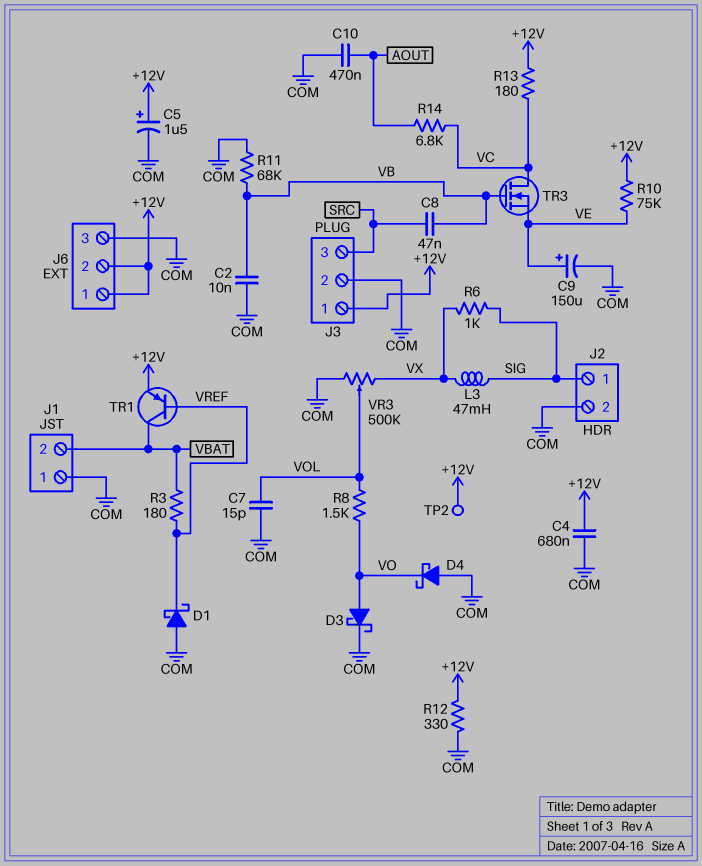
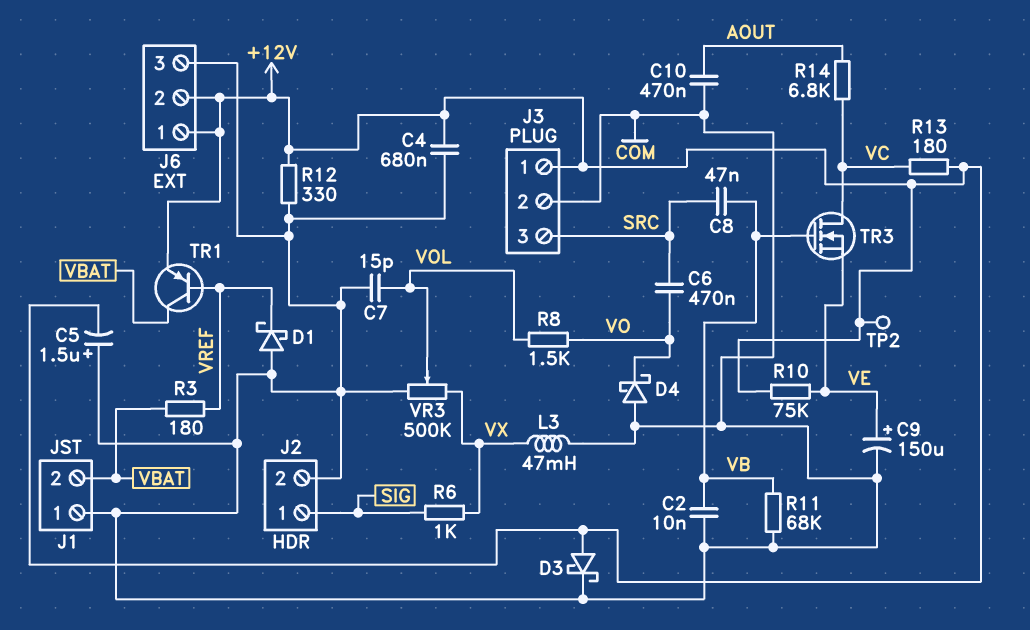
C5: 1.5uF (plus +12V, minus COM) -> 1.5uF (plus COM, minus +12V)
C6: none -> 470nF (SRC, VO)
D3: schottky (A VO, K COM) -> schottky (A +12V, K COM)
L3: 47mH (SIG, VX) -> 47mH (COM, VX)

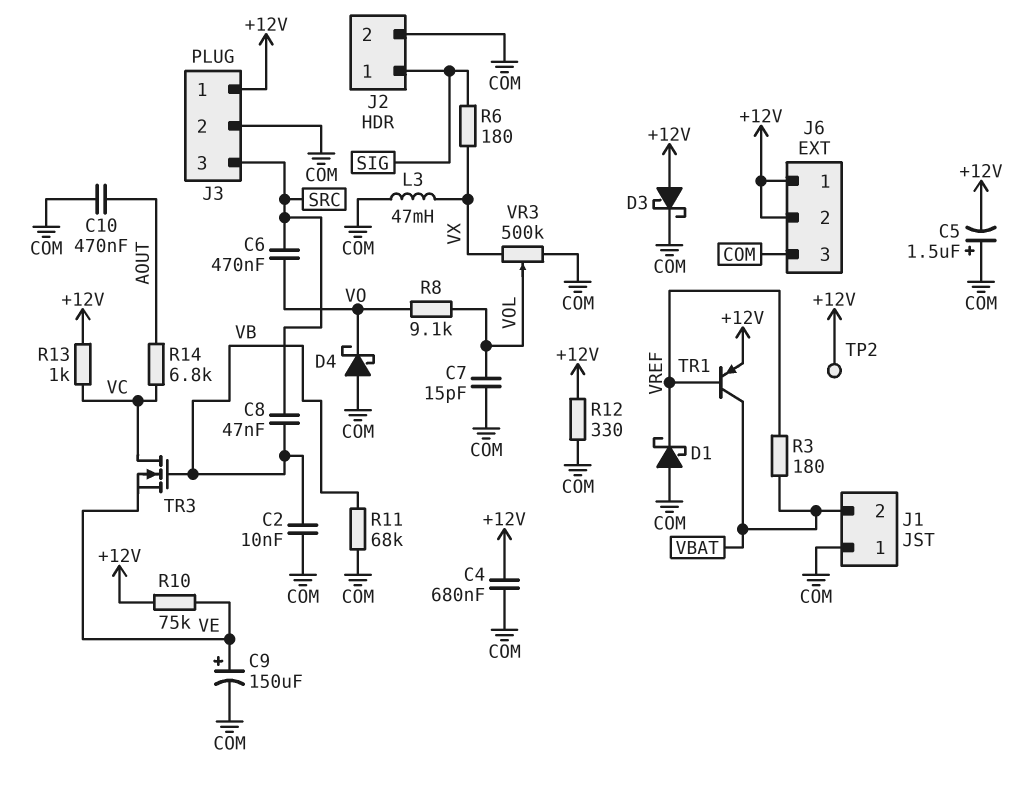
R6: 1k (SIG, VX) -> 180 (SIG, VX)
R8: 1.5k (VO, VOL) -> 9.1k (VO, VOL)
R13: 180 (+12V, VC) -> 1k (+12V, VC)

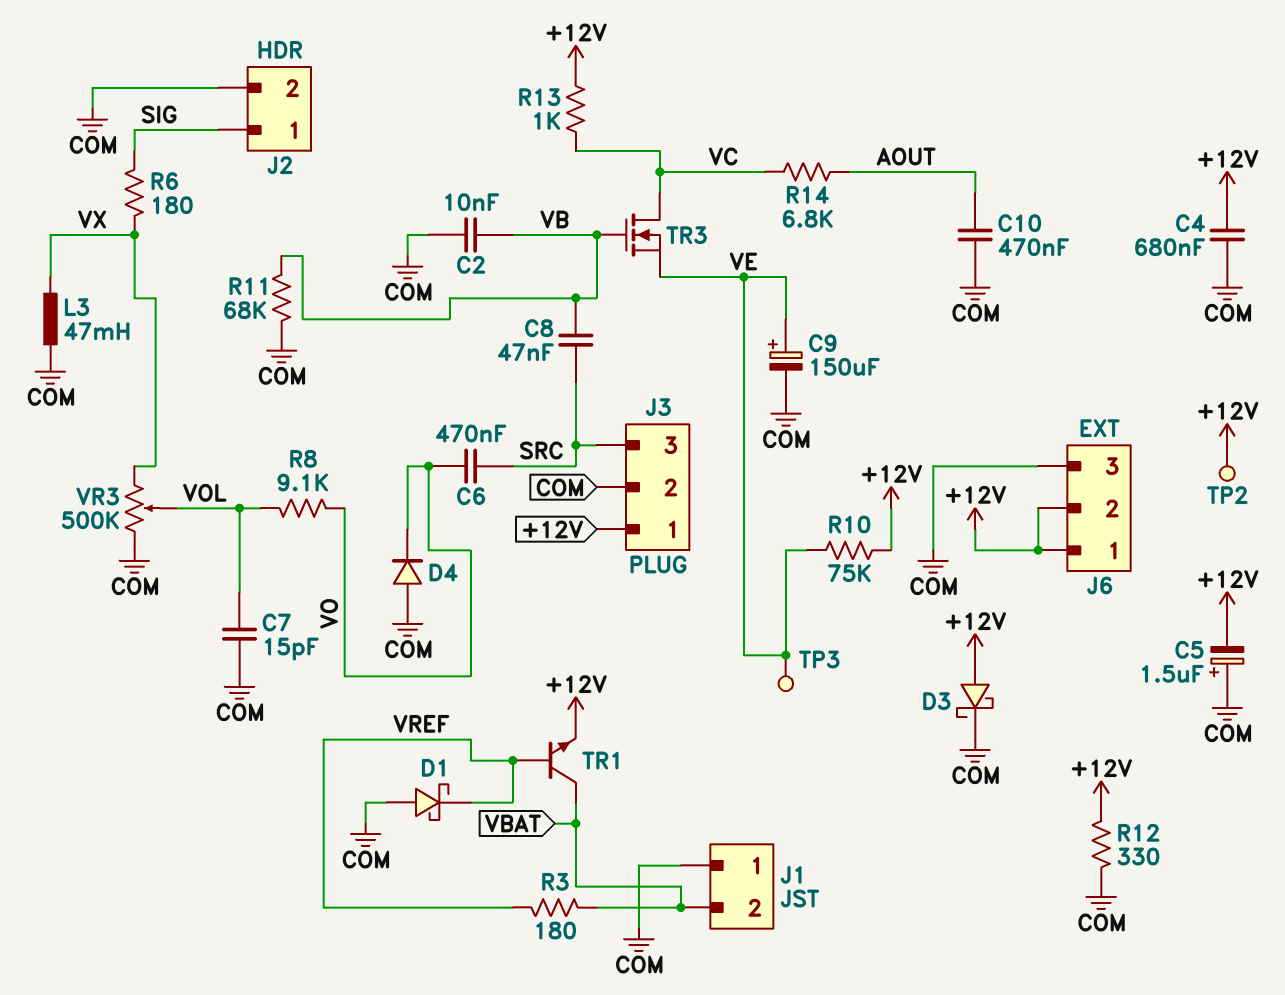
D4: schottky (A COM, K VO) -> diode (A COM, K VO)
TP3: none -> test point (VE)
TR1: PNP (B VREF, C VBAT, E +12V) -> NPN (B VREF, C VBAT, E +12V)

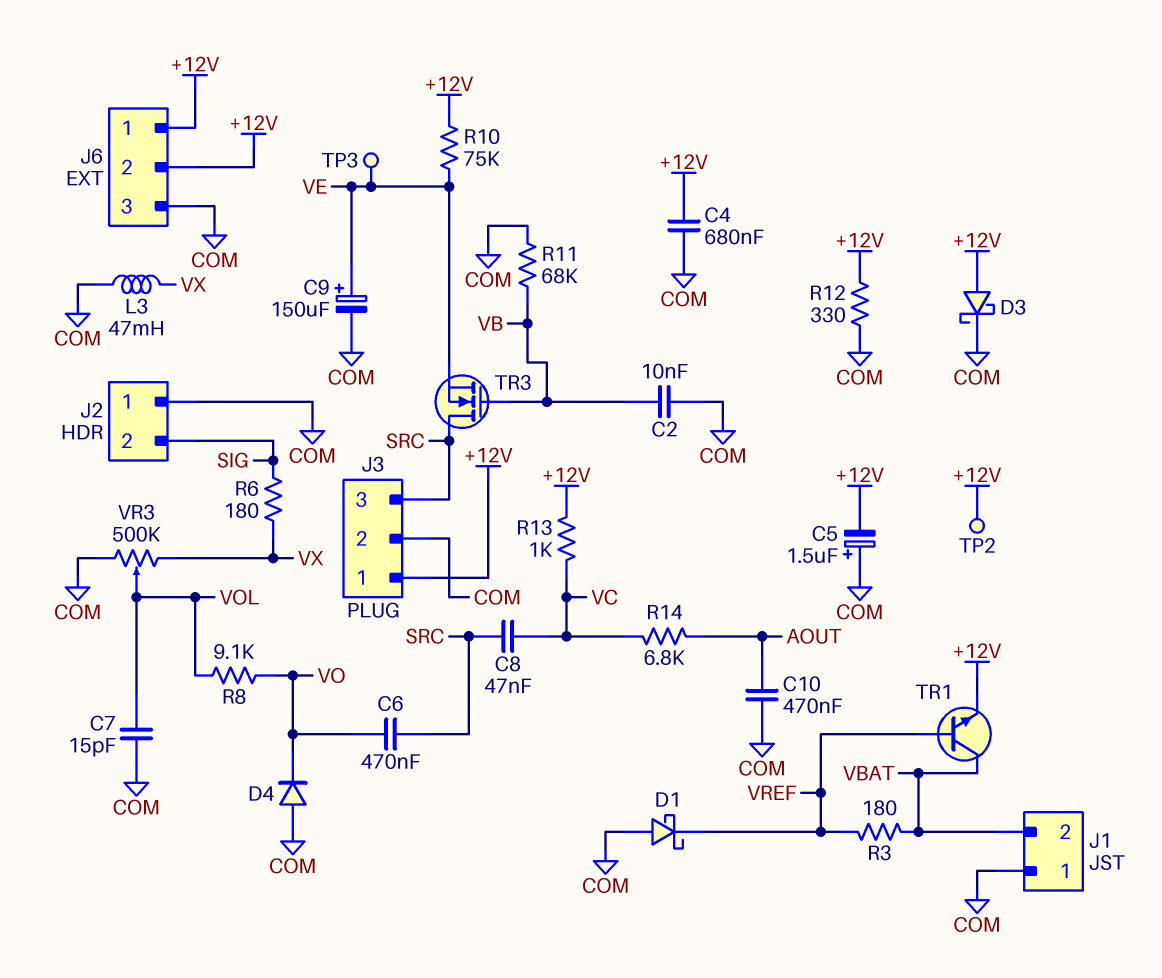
C8: 47nF (SRC, VB) -> 47nF (SRC, VC)
J2 pin 1: SIG -> COM
J2 pin 2: COM -> SIG
TR3: NMOS (G VB, D VC, S VE) -> NMOS (G VB, D SRC, S VE)

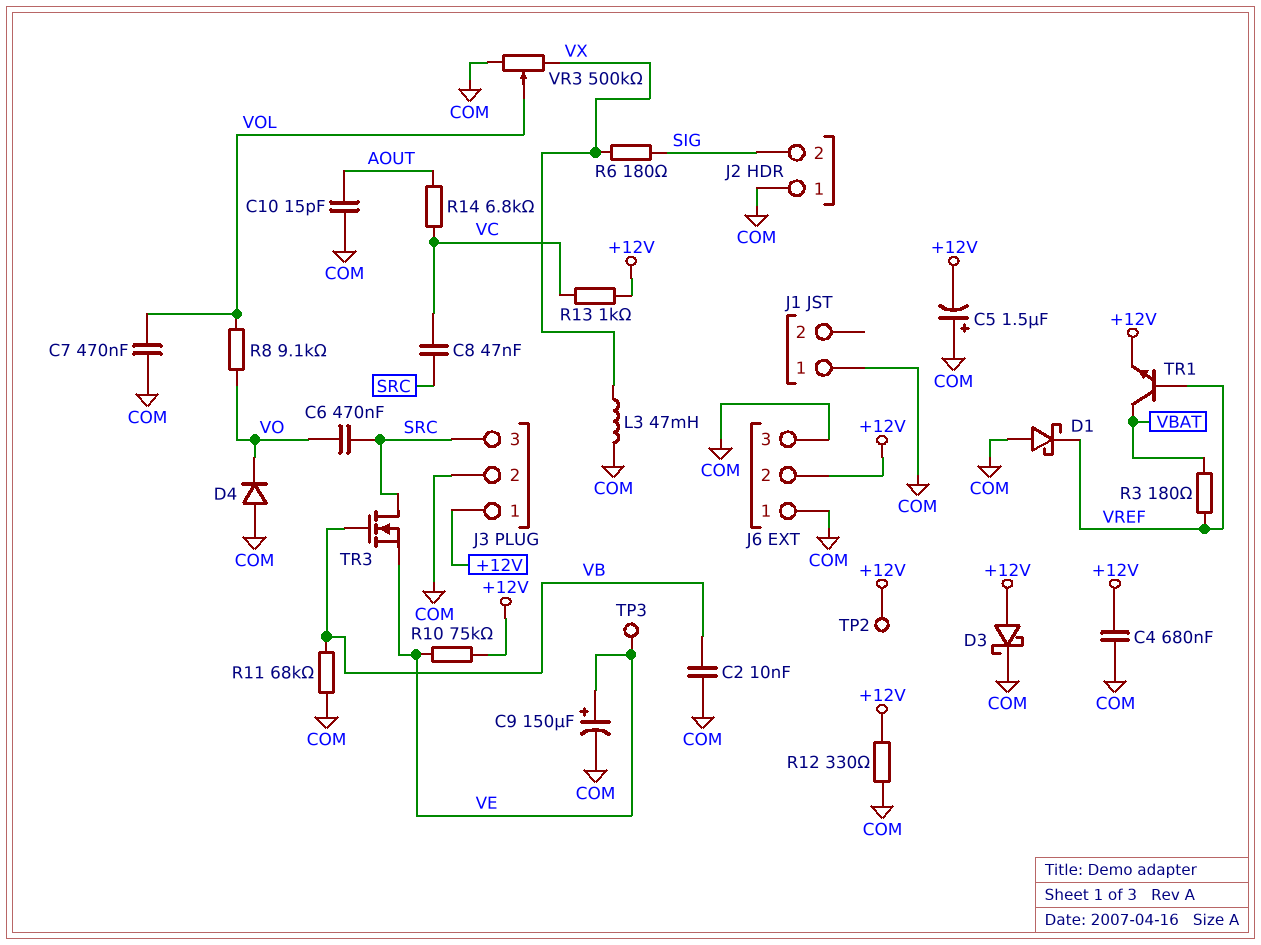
C7: 15pF (COM, VOL) -> 470nF (COM, VOL)
C10: 470nF (AOUT, COM) -> 15pF (AOUT, COM)
J1 pin 2: VBAT -> none
J6 pin 1: +12V -> COM

